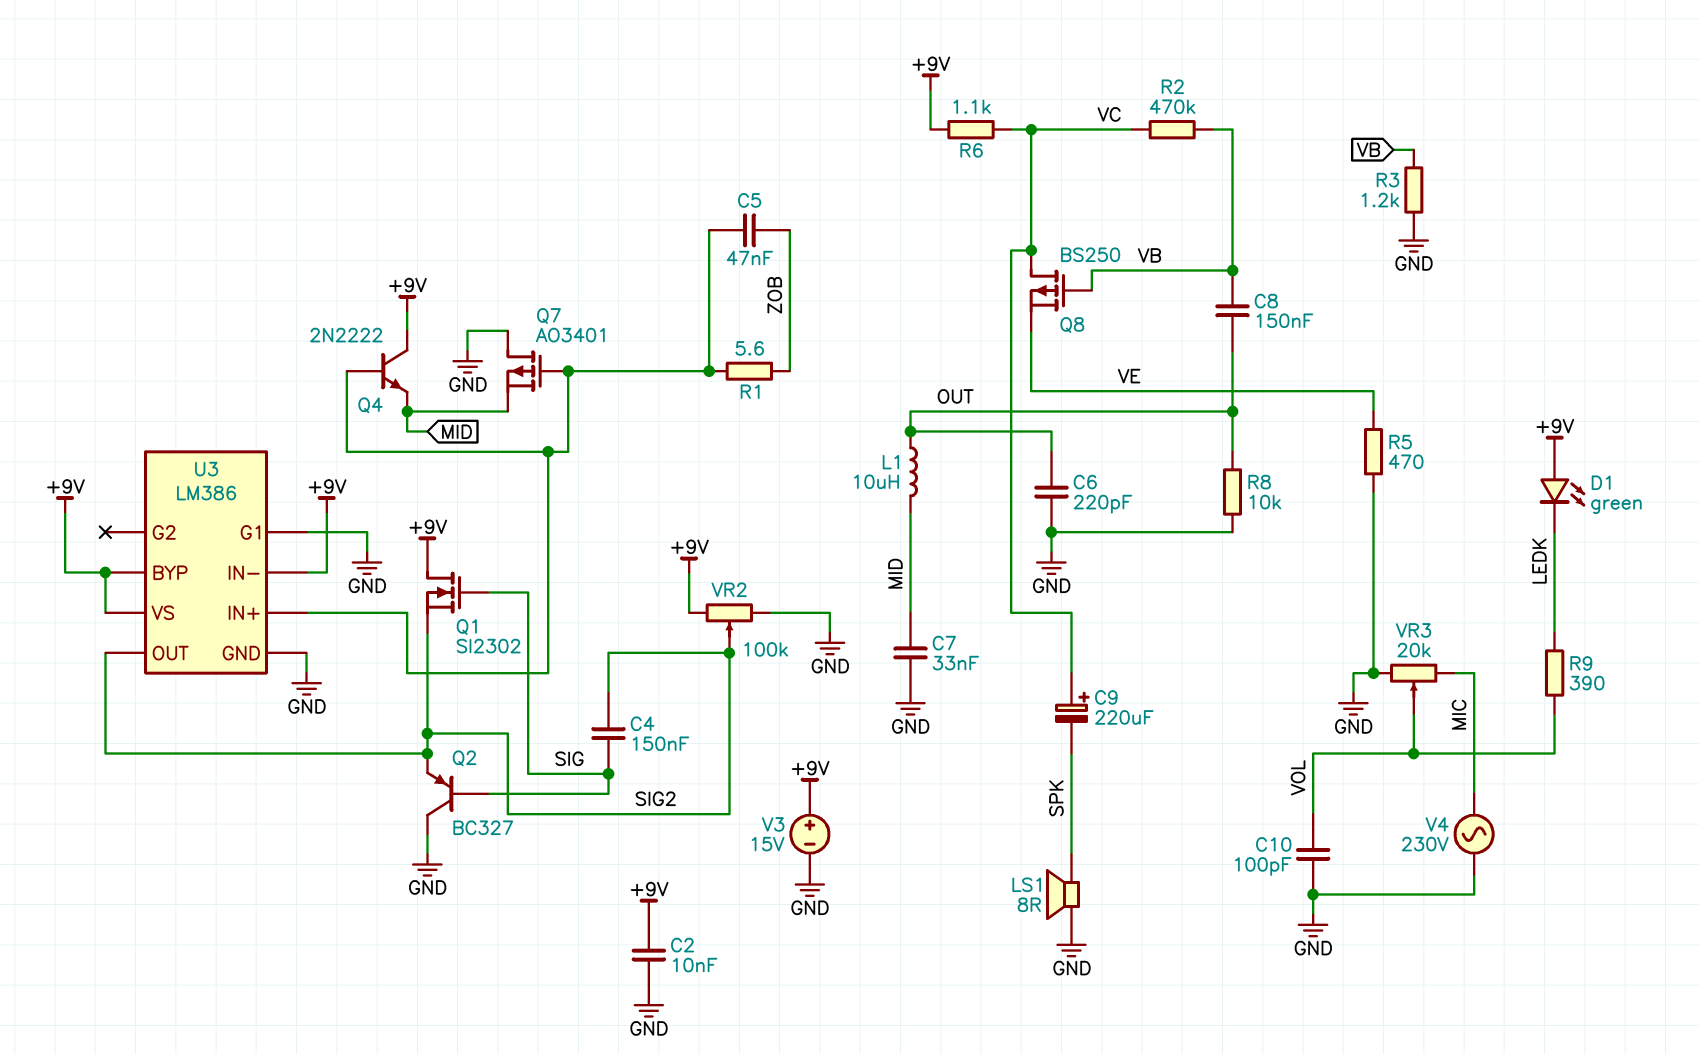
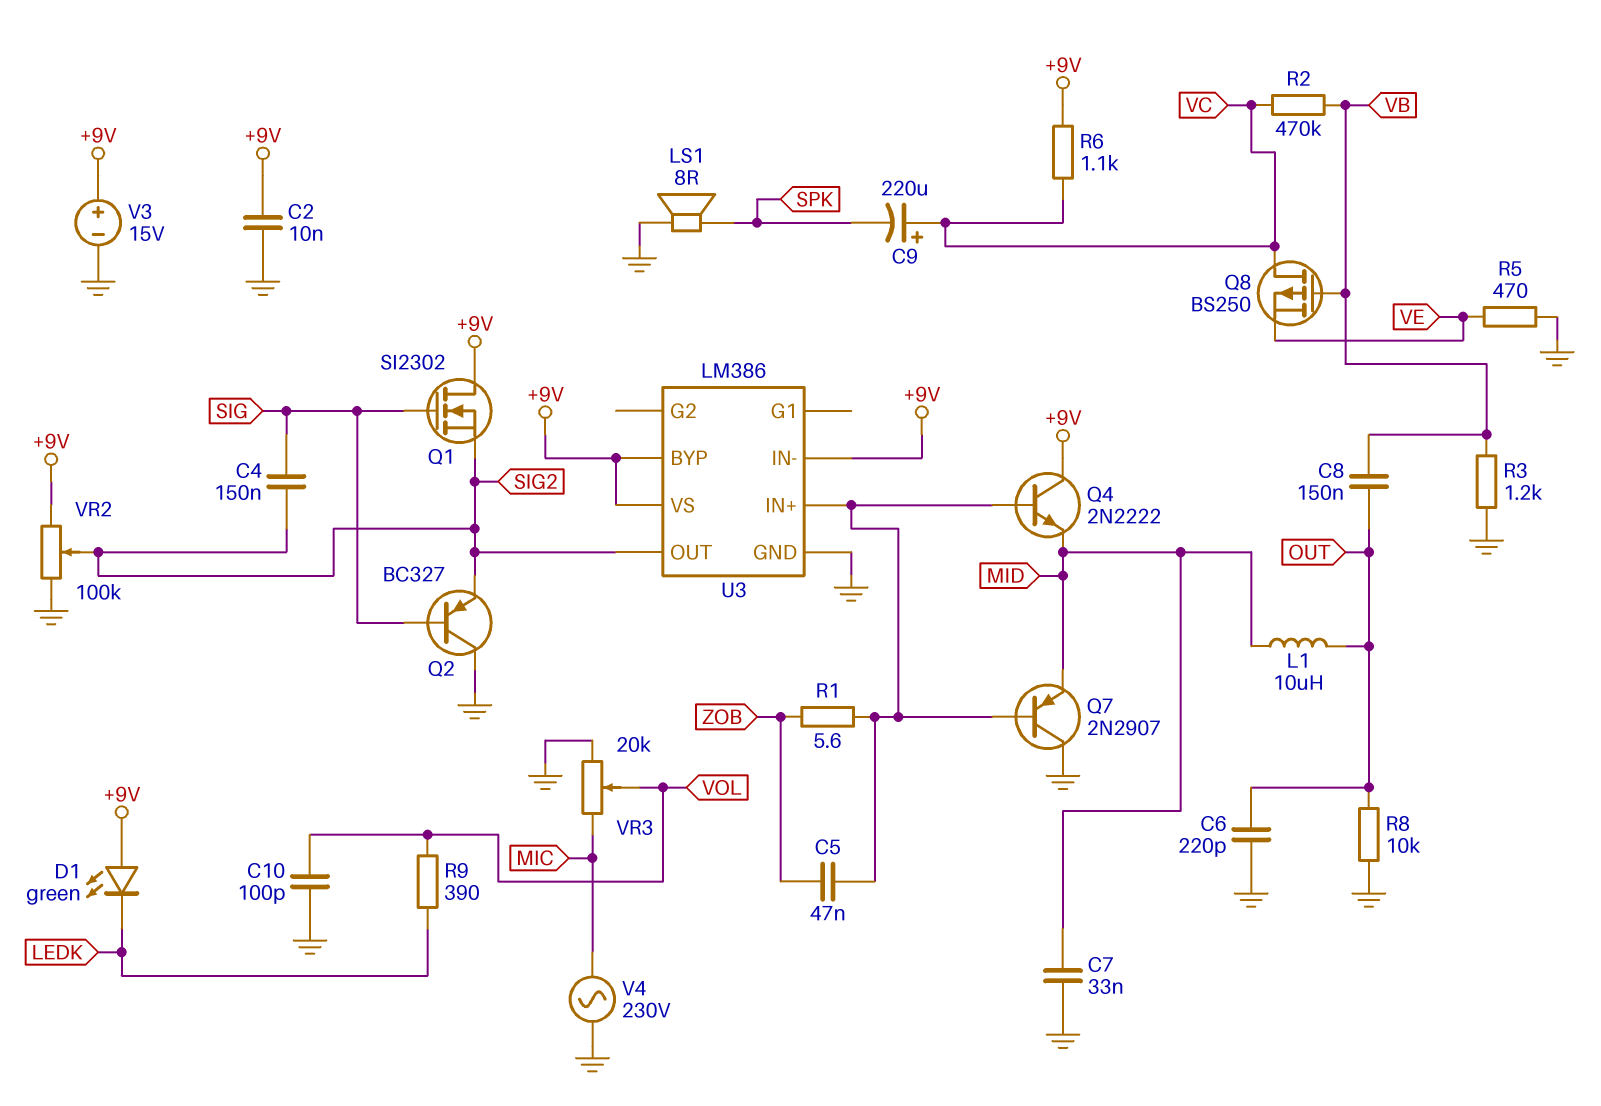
Q7: PMOS AO3401 (G U3/IN+, D GND, S MID) -> PNP 2N2907 (B U3/IN+, C GND, E MID)
U3 pin G1: GND -> none

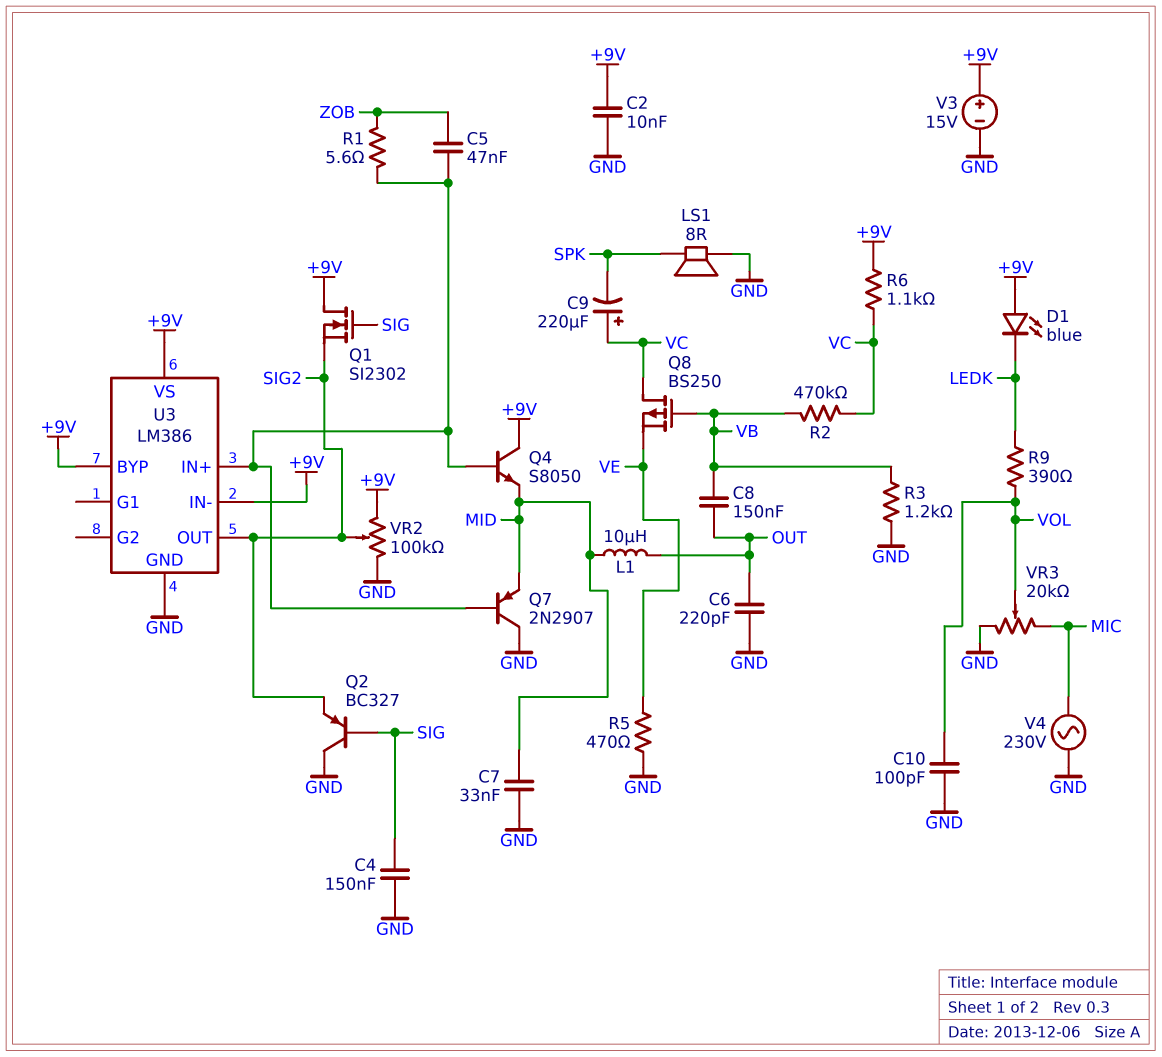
C4: 150nF (SIG, SIG2) -> 150nF (GND, SIG)
D1: LED green (A +9V, K LEDK) -> LED blue (A +9V, K LEDK)
Q4: NPN 2N2222 (B U3/IN+, C +9V, E MID) -> NPN S8050 (B U3/IN+, C +9V, E MID)
R8: 10k (GND, OUT) -> none

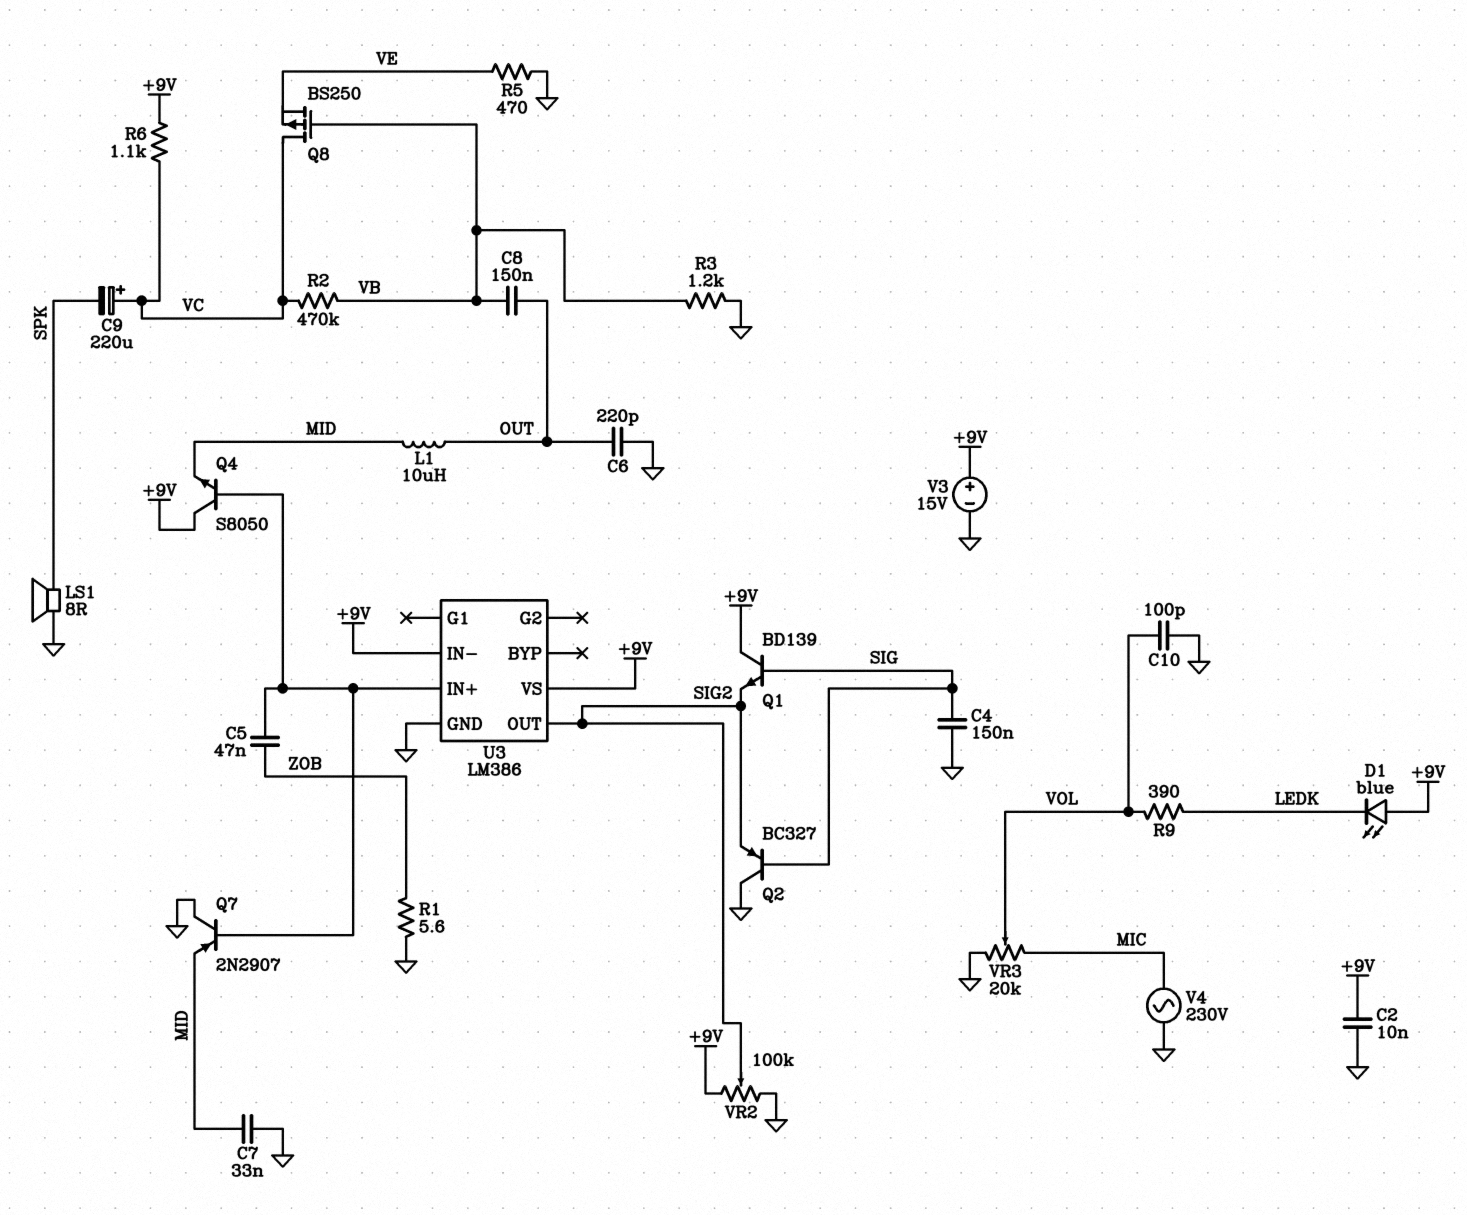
Q1: NMOS SI2302 (G SIG, D +9V, S SIG2) -> NPN BD139 (B SIG, C +9V, E SIG2)
R1: 5.6 (U3/IN+, ZOB) -> 5.6 (GND, ZOB)
U3 pin BYP: +9V -> none

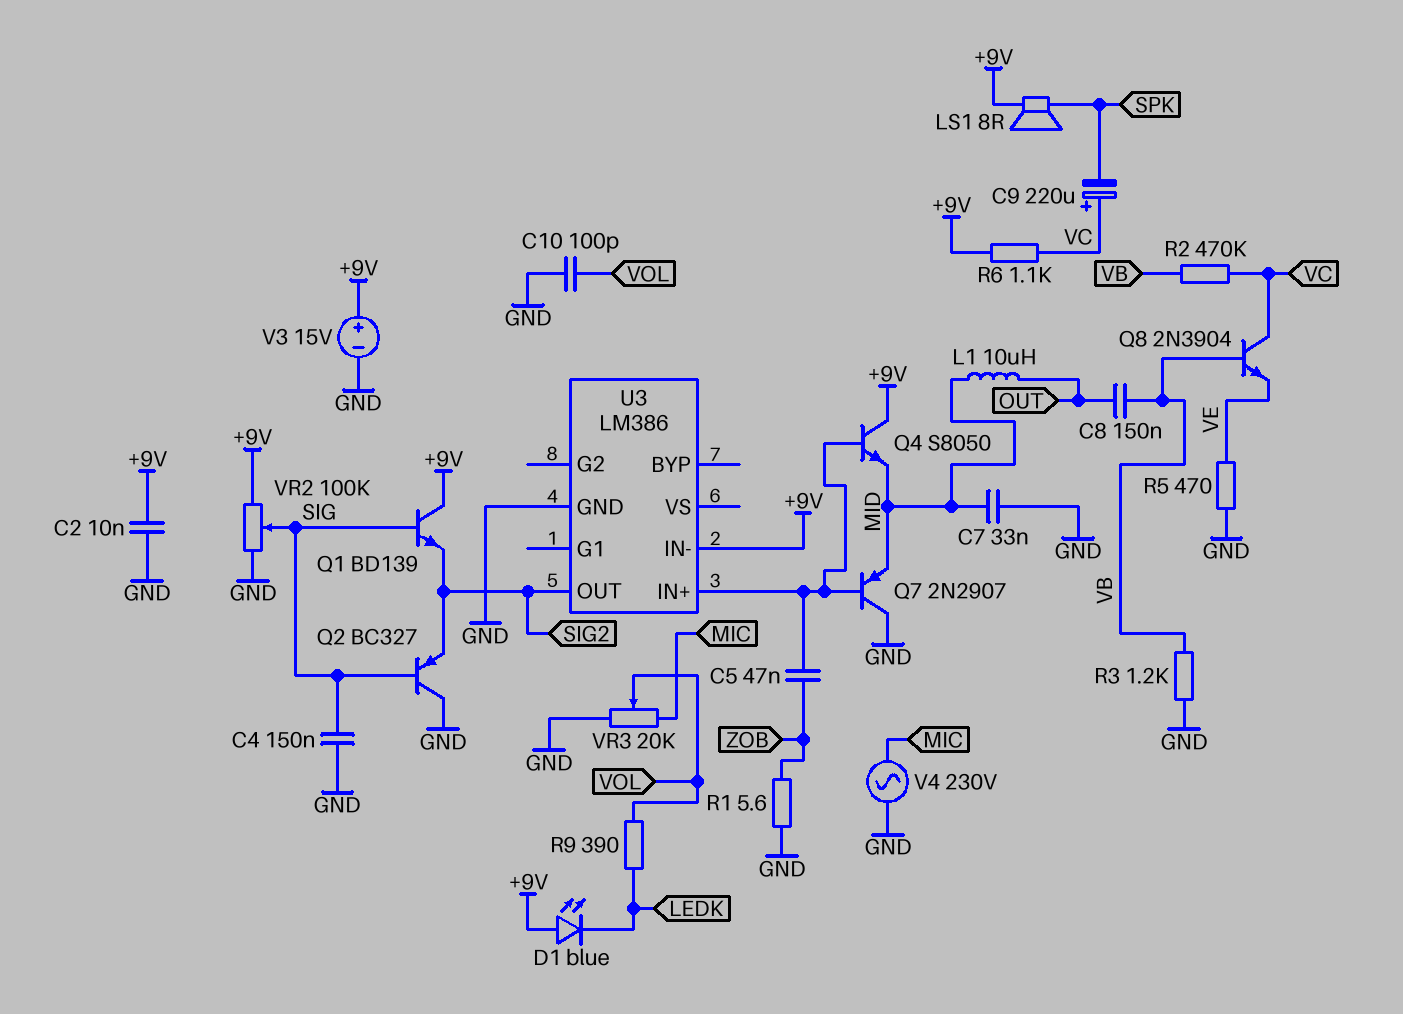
C6: 220pF (GND, OUT) -> none
LS1: speaker 8R (GND, SPK) -> speaker 8R (+9V, SPK)
Q8: PMOS BS250 (G VB, D VC, S VE) -> NPN 2N3904 (B VB, C VC, E VE)
U3 pin VS: +9V -> none
VR2: 100k (+9V, GND, wiper SIG2) -> 100k (+9V, GND, wiper SIG)

